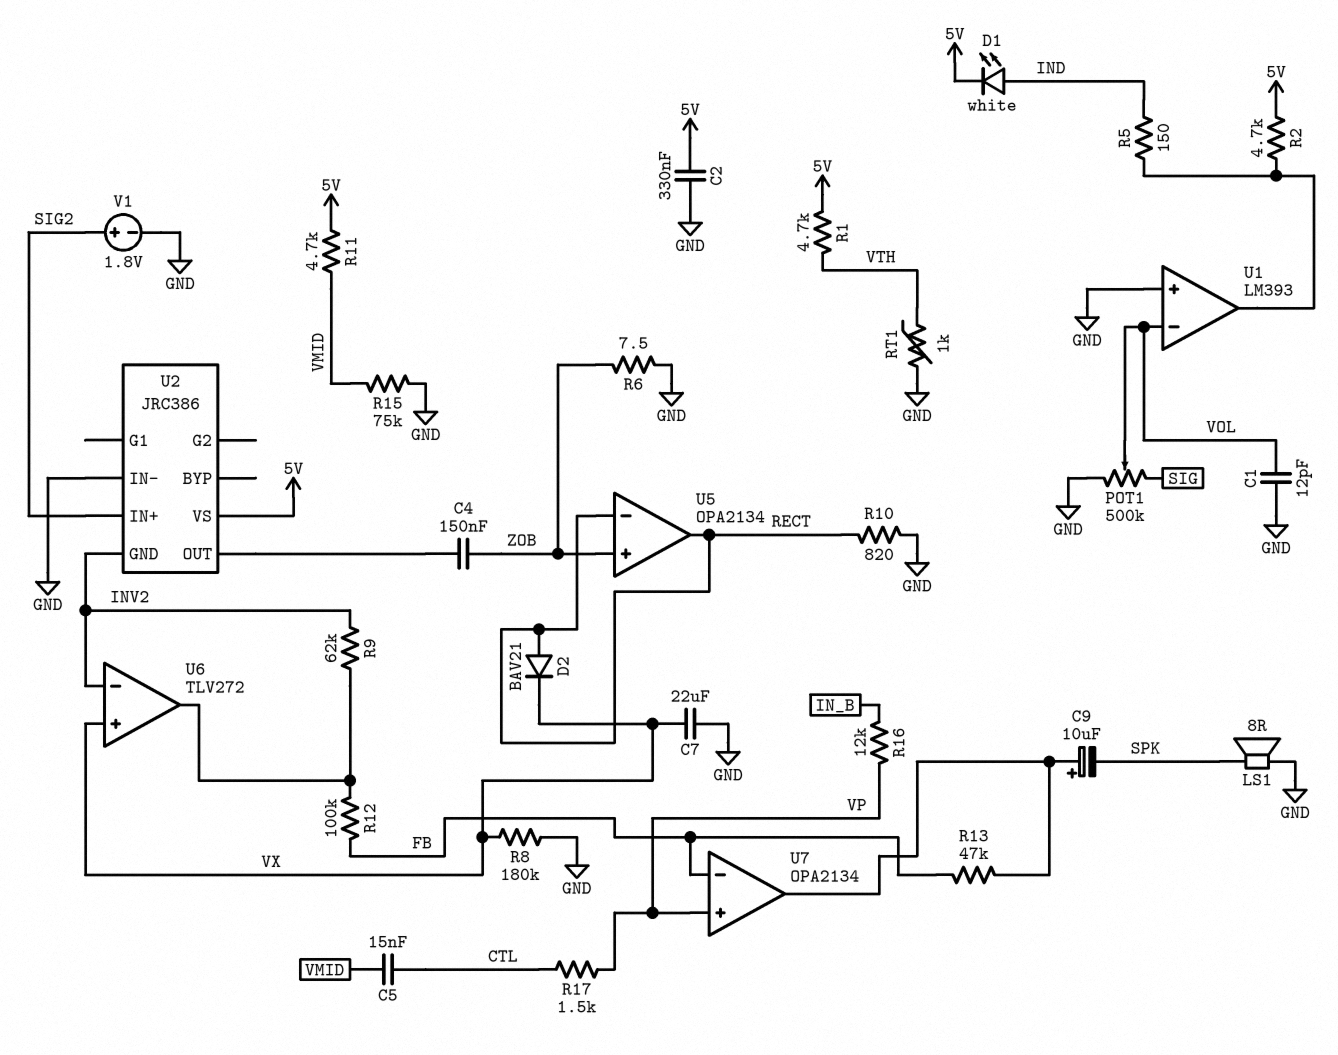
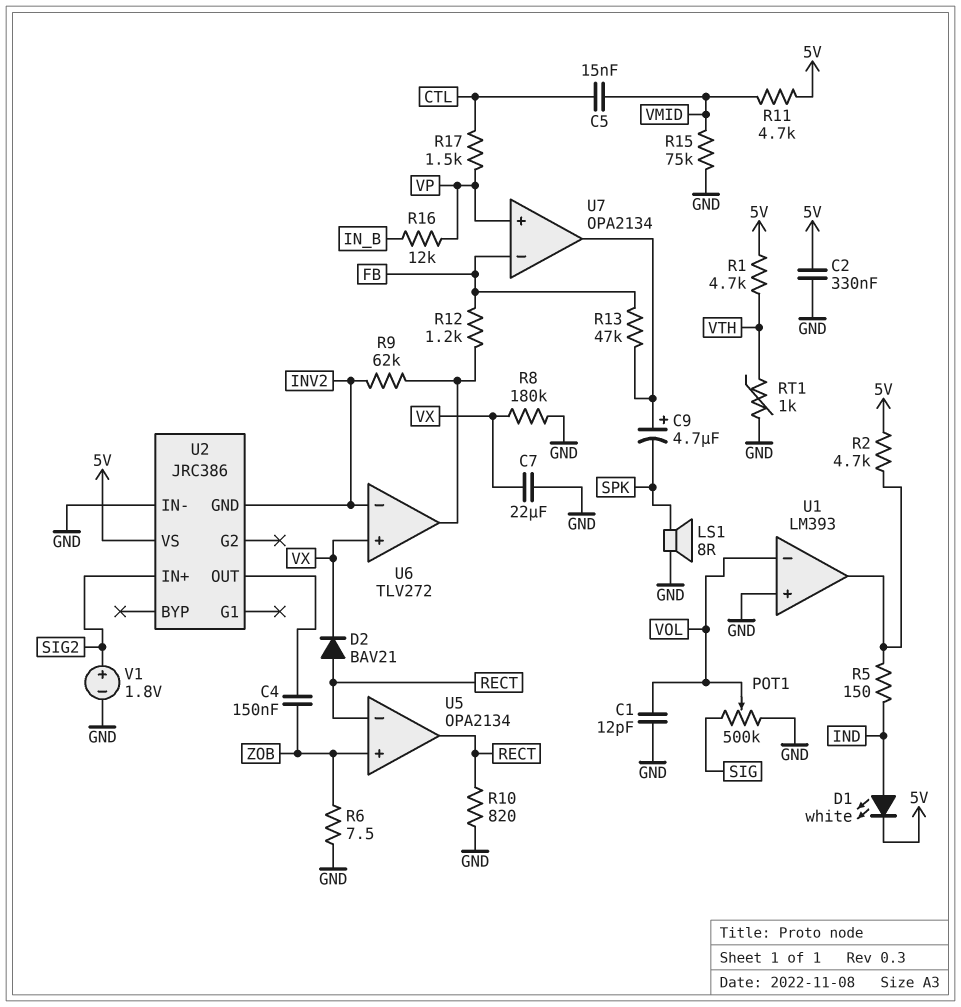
C9: 10uF (plus U7/out, minus SPK) -> 4.7uF (plus U7/out, minus SPK)
R12: 100k (FB, U6/out) -> 1.2k (FB, U6/out)

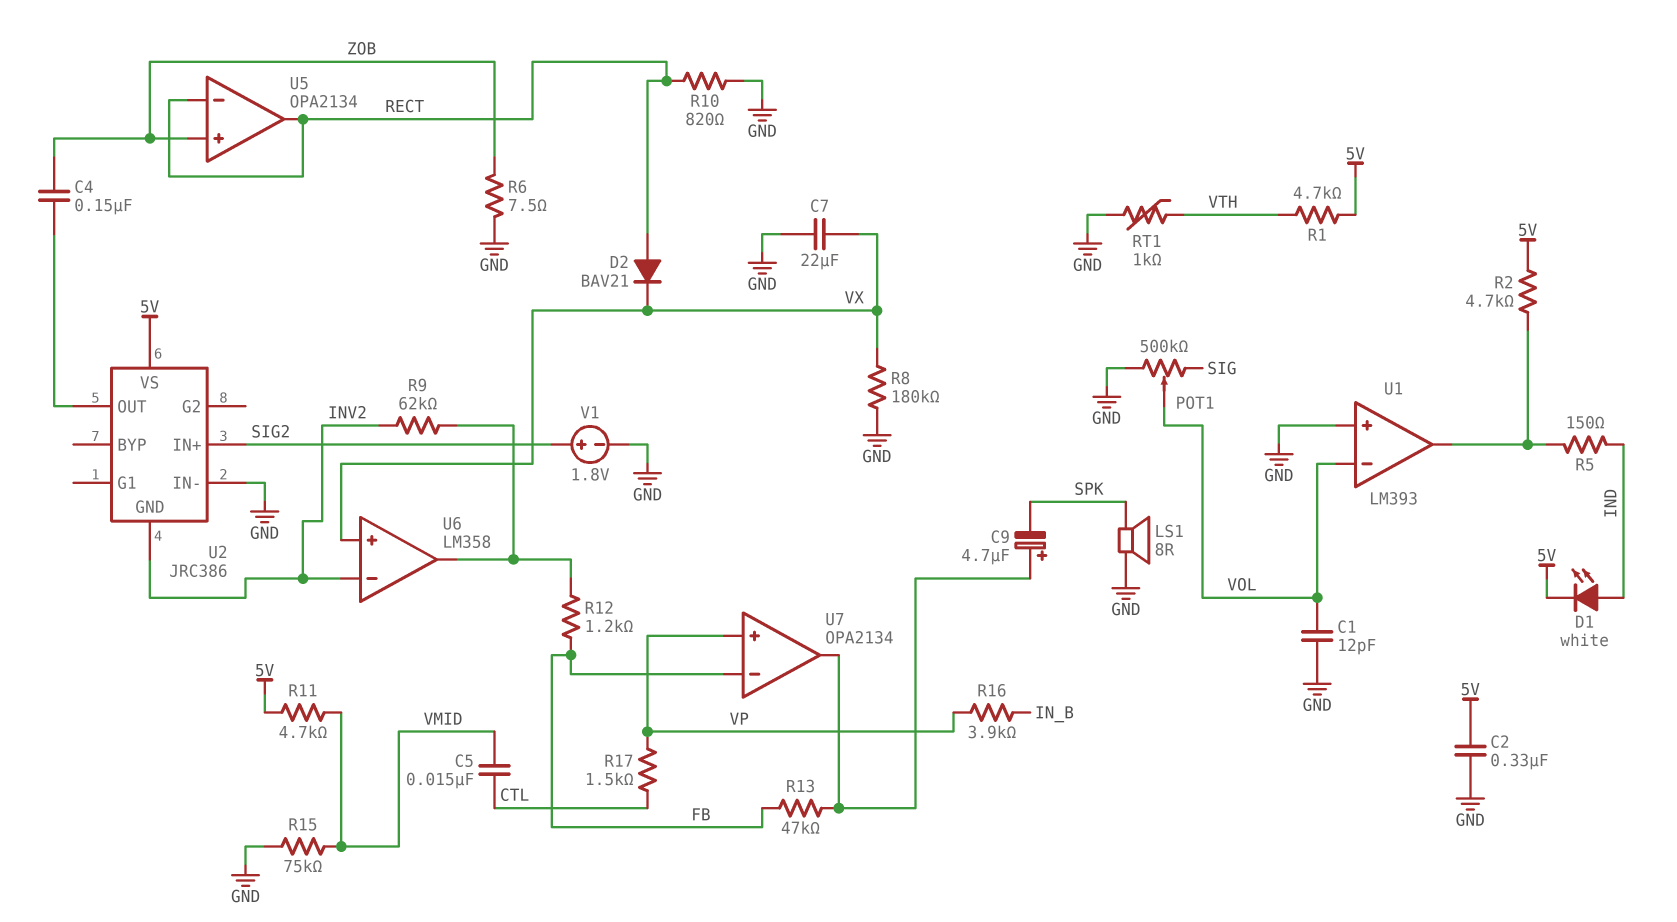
R16: 12k (IN_B, VP) -> 3.9k (IN_B, VP)
U6: TLV272 -> LM358

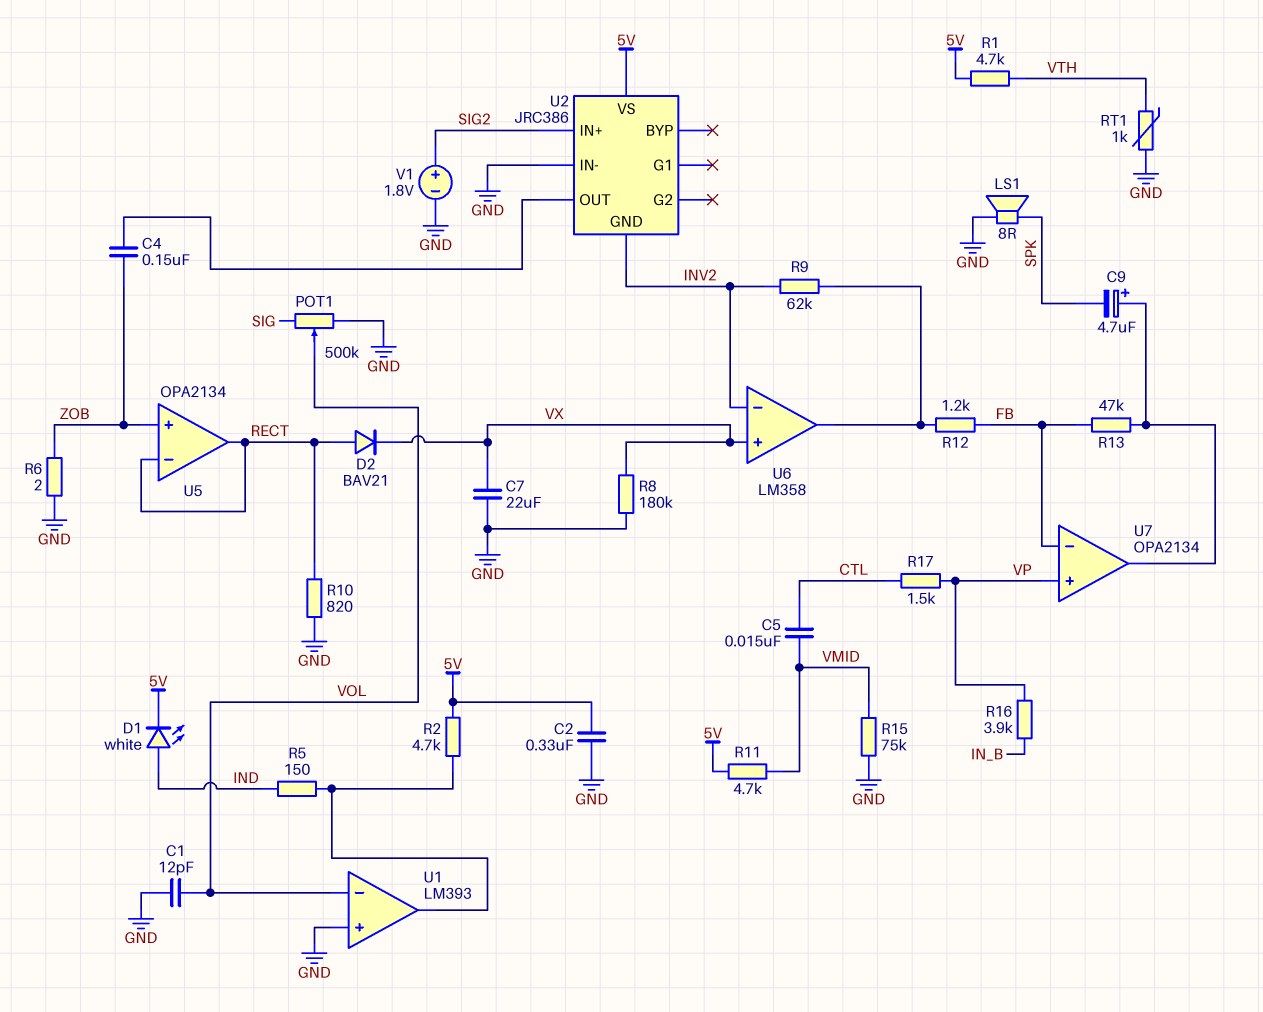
R6: 7.5 (GND, ZOB) -> 2 (GND, ZOB)

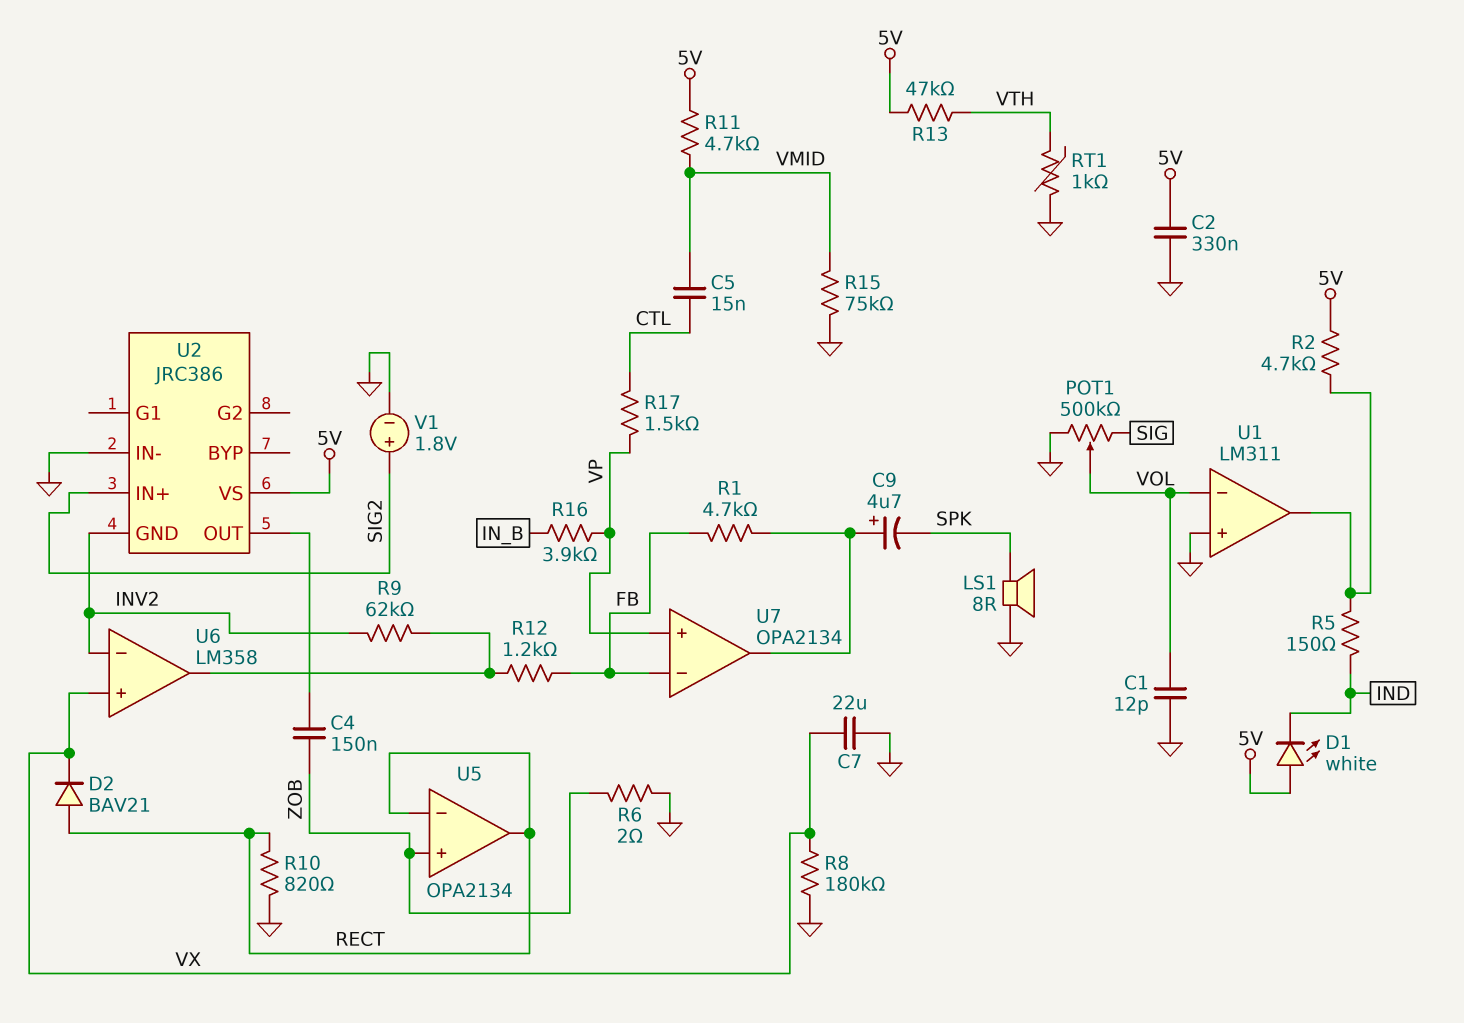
D1: LED white (A IND, K 5V) -> LED white (A 5V, K IND)
R1: 4.7k (5V, VTH) -> 4.7k (FB, U7/out)
R13: 47k (FB, U7/out) -> 47k (5V, VTH)
U1: LM393 -> LM311

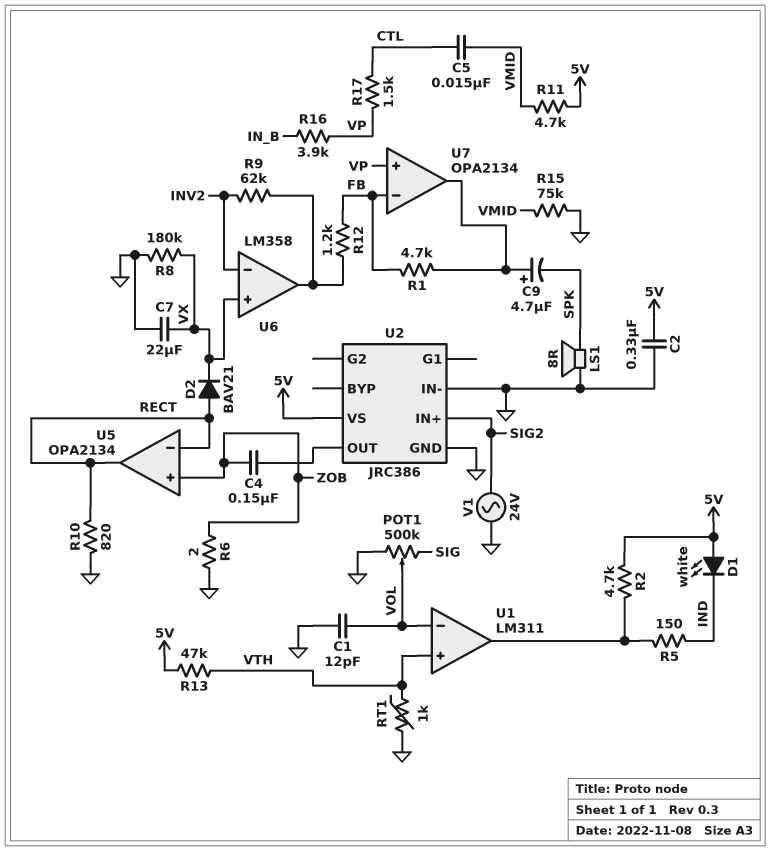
U1 pin in+: GND -> VTH
U2 pin GND: INV2 -> GND
V1: 1.8V (plus SIG2, minus GND) -> AC 24V (GND, SIG2)

